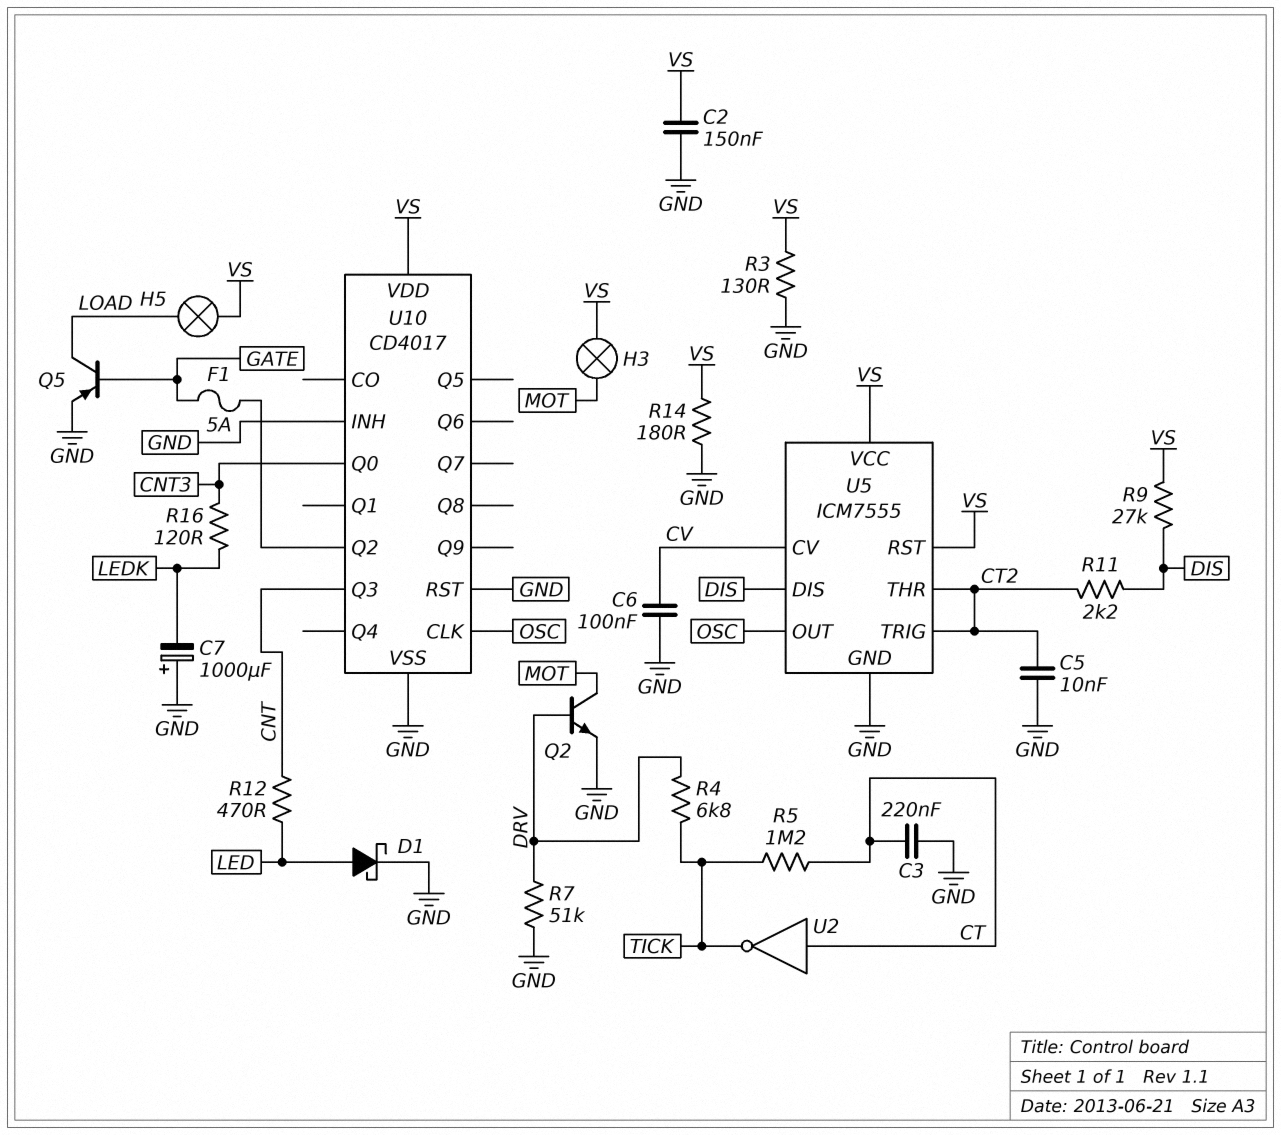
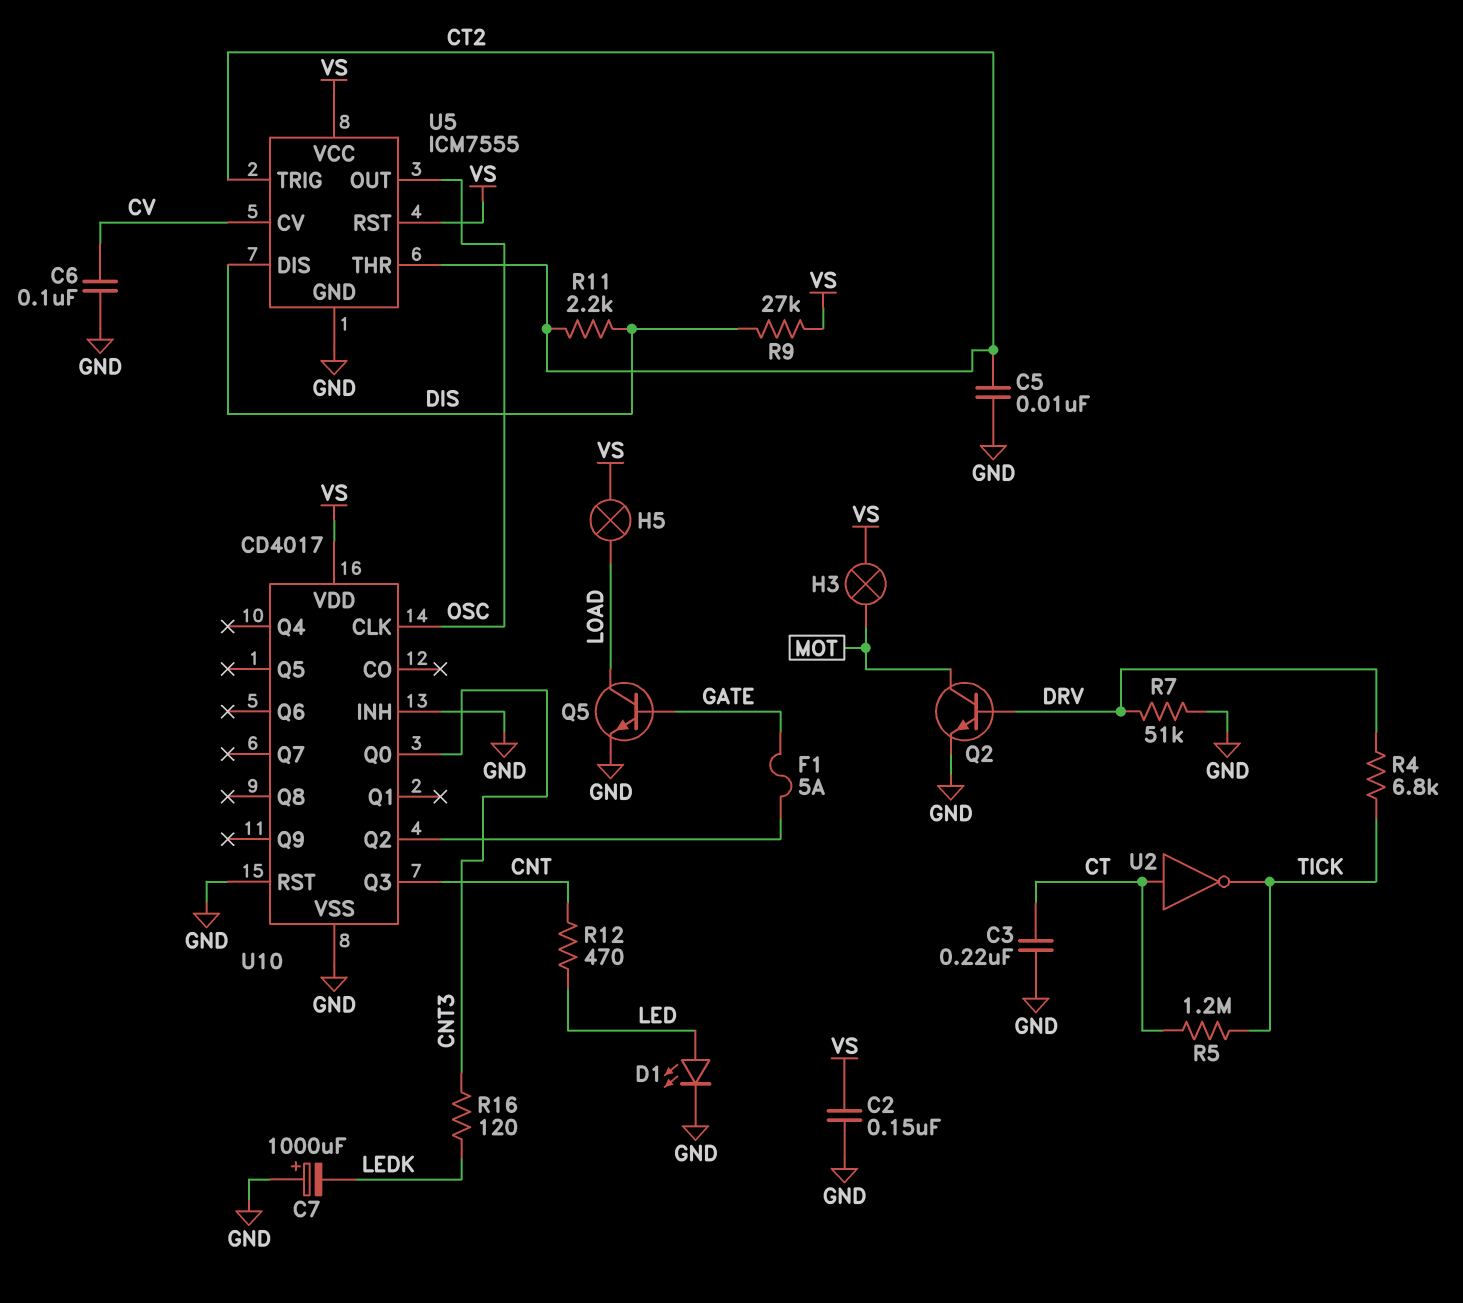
D1: schottky (A LED, K GND) -> LED (A LED, K GND)
Q5: PNP (B GATE, C LOAD, E GND) -> NPN (B GATE, C LOAD, E GND)
R3: 130 (GND, VS) -> none
R14: 180 (GND, VS) -> none

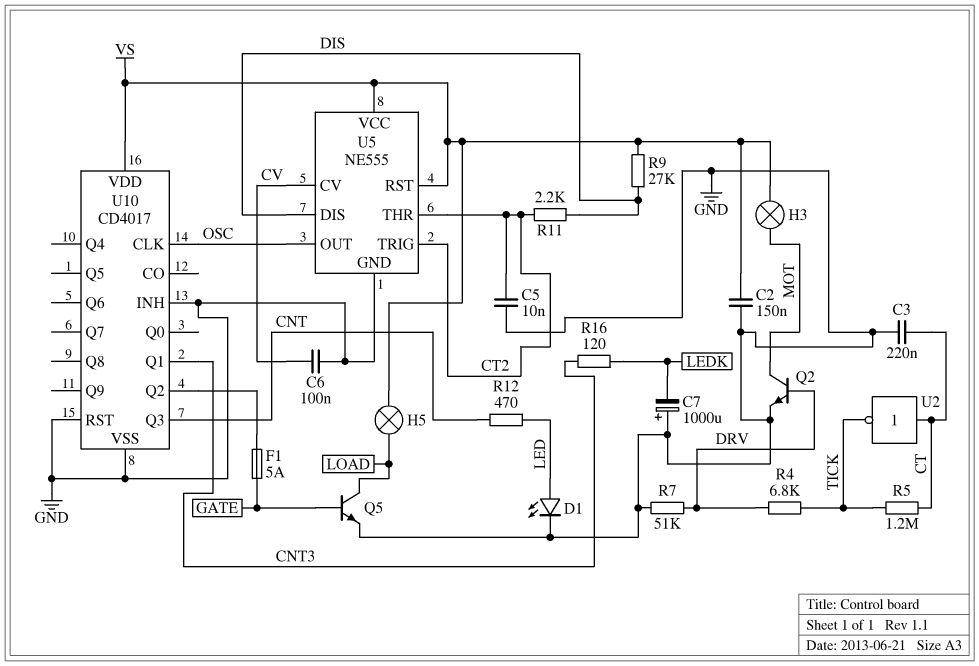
U5: ICM7555 -> NE555
U10 pin Q0: CNT3 -> none
U10 pin Q1: none -> CNT3

